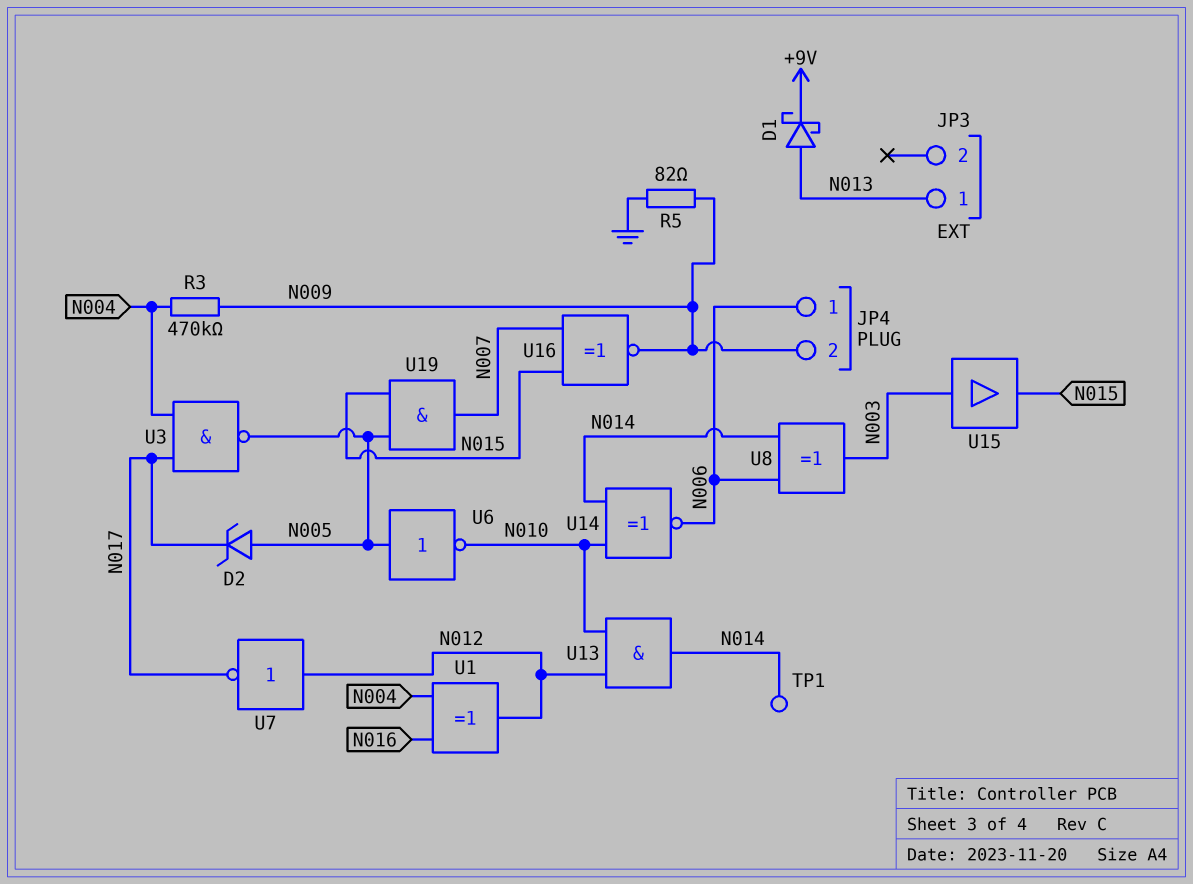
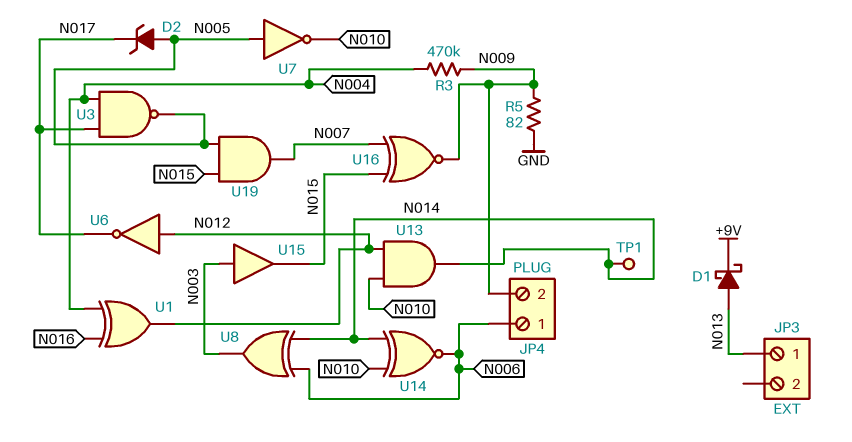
U6: NOT (in N005, out N010) -> NOT (in N012, out N017)
U7: NOT (in N012, out N017) -> NOT (in N005, out N010)

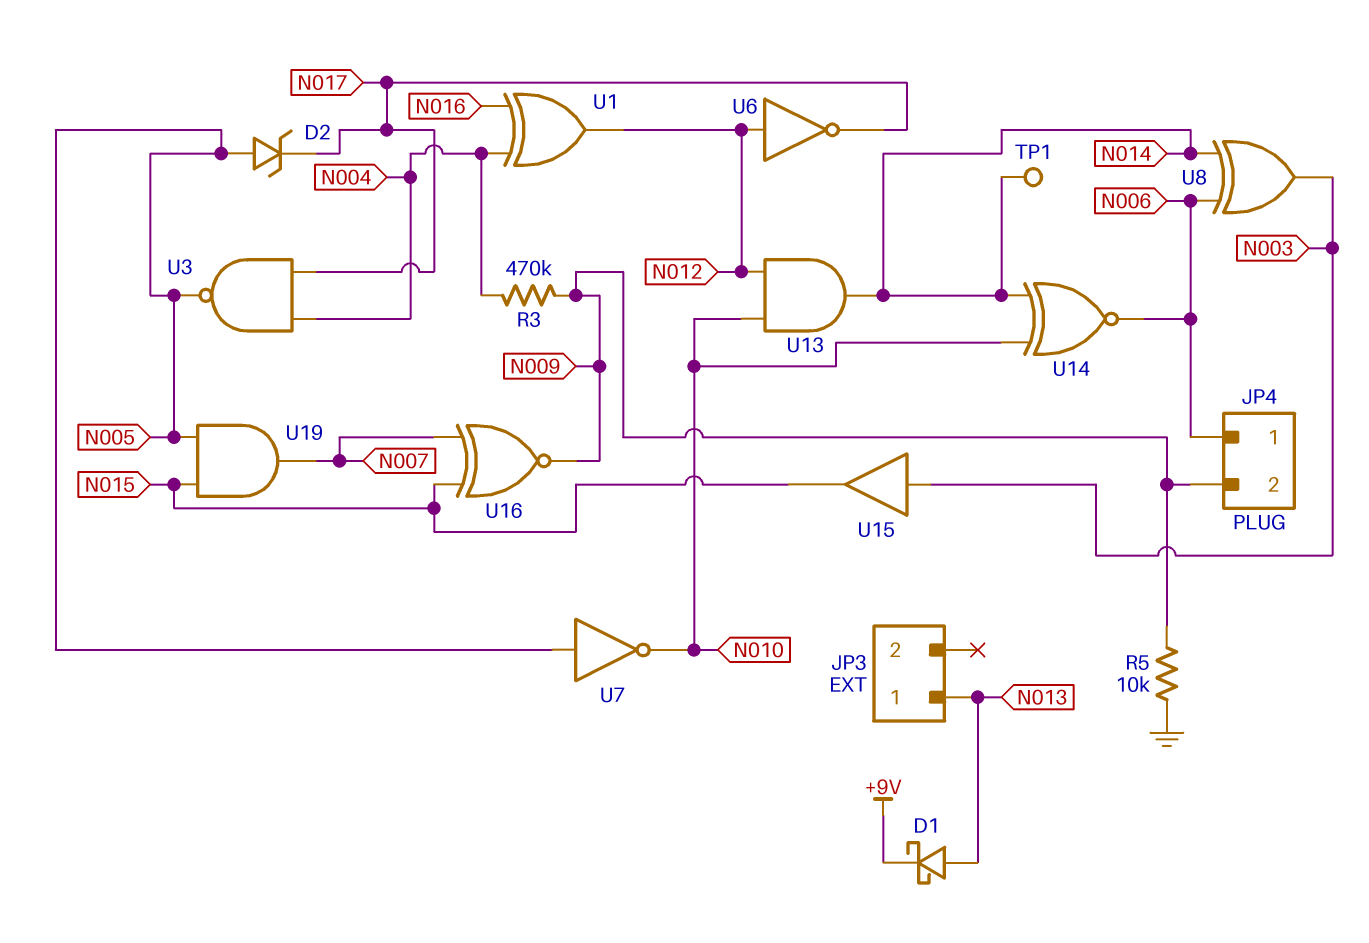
R5: 82 (GND, N009) -> 10k (GND, N009)

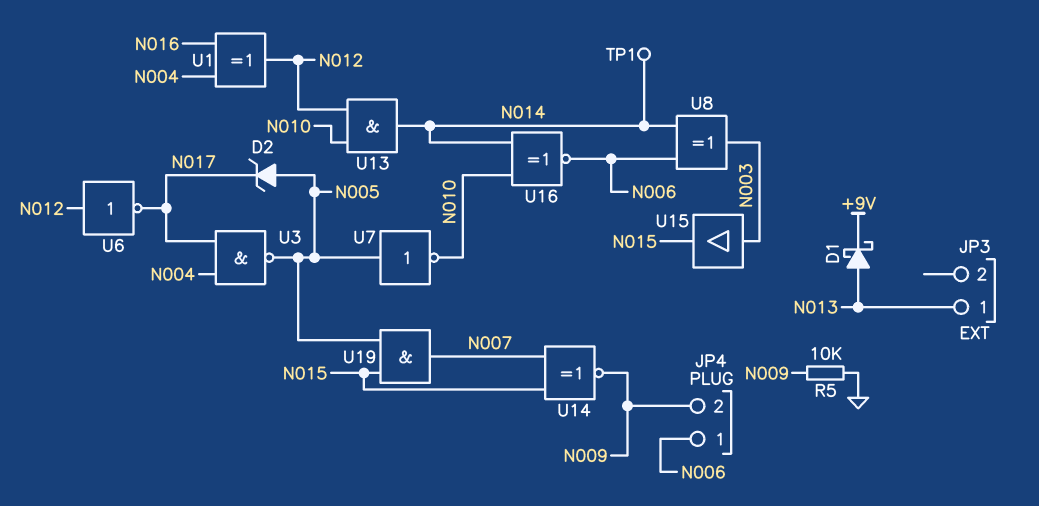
R3: 470k (N004, N009) -> none
U14: XNOR (in N010, in N014, out N006) -> XNOR (in N007, in N015, out N009)
U16: XNOR (in N007, in N015, out N009) -> XNOR (in N010, in N014, out N006)

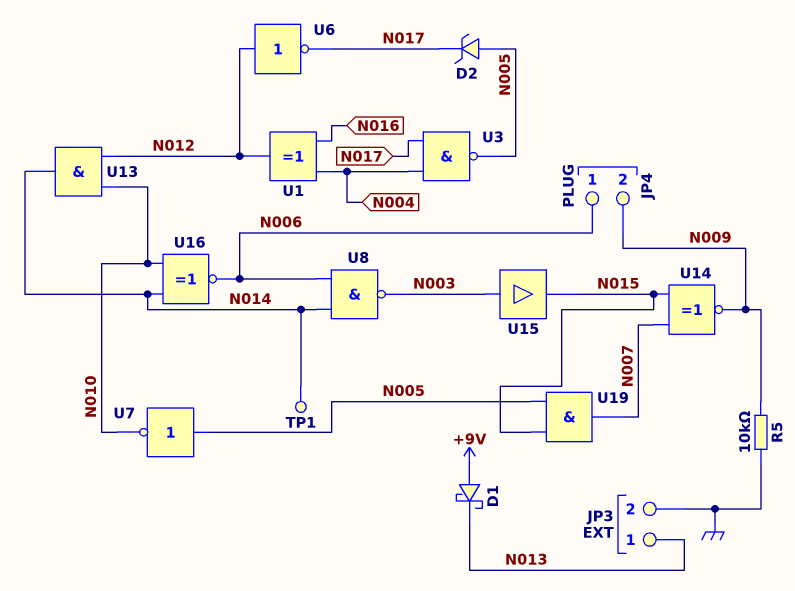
D1: schottky (A N013, K +9V) -> schottky (A +9V, K N013)
JP3 pin 2: none -> GND
U8: XOR (in N006, in N014, out N003) -> NAND (in N006, in N014, out N003)

